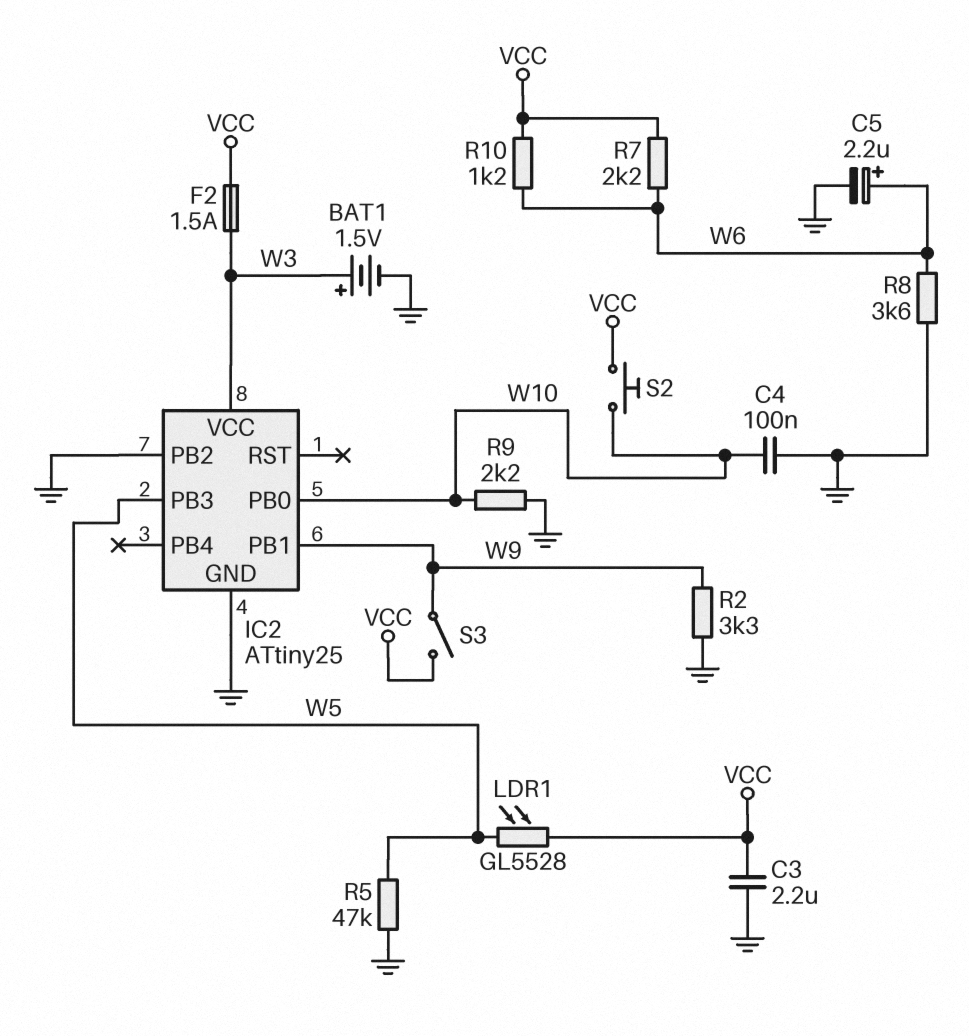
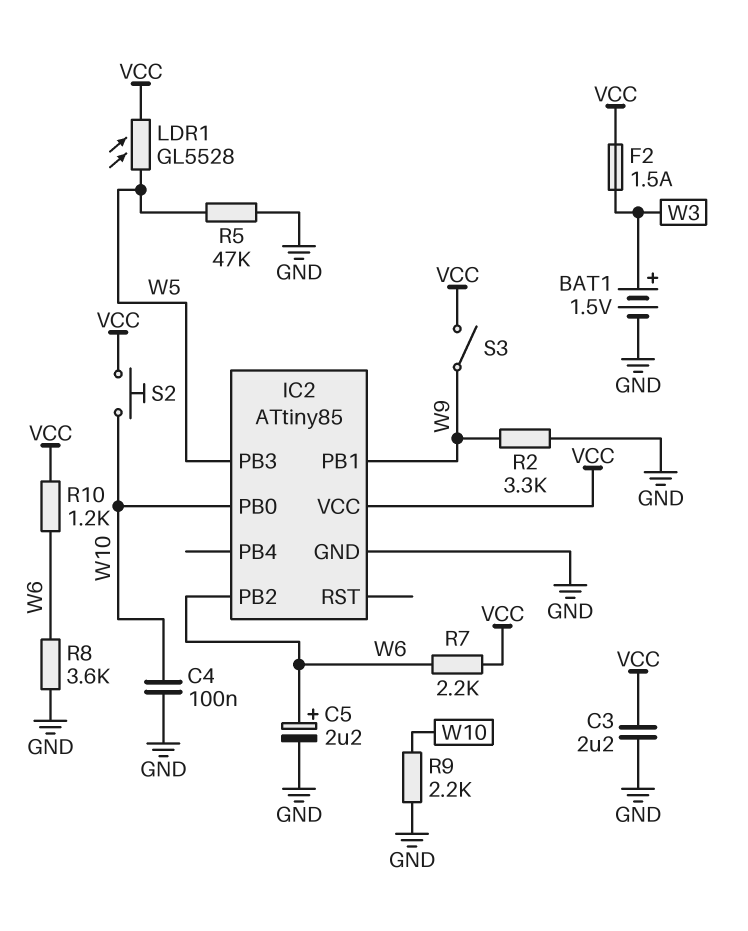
IC2: ATtiny25 -> ATtiny85
IC2 pin PB2: GND -> W6
IC2 pin VCC: W3 -> VCC

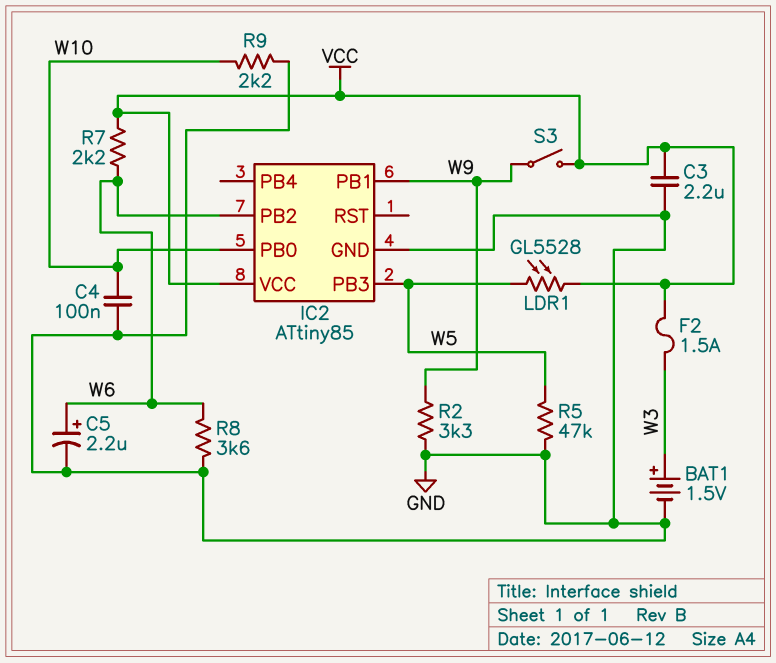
R10: 1.2k (VCC, W6) -> none
S2: button (VCC, W10) -> none

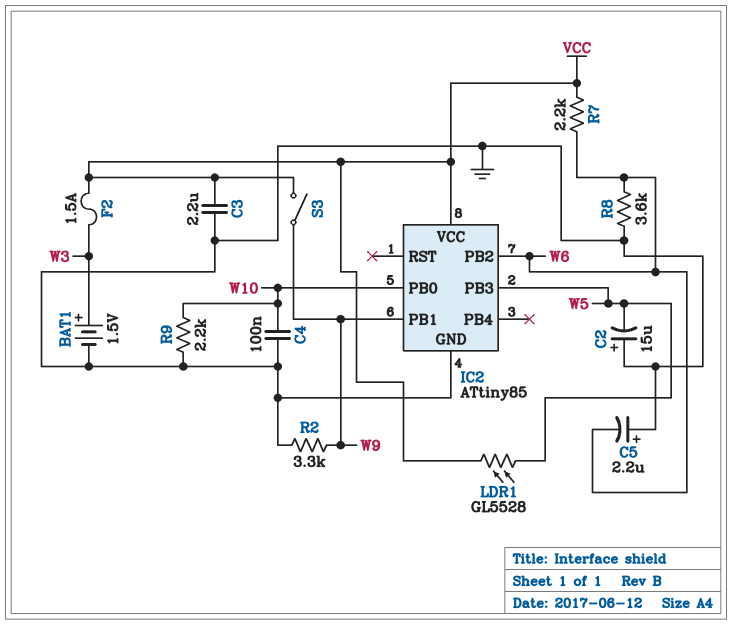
C2: none -> 15uF (plus GND, minus W5)
C5: 2.2uF (plus W6, minus GND) -> 2.2uF (plus GND, minus W6)
R5: 47k (GND, W5) -> none

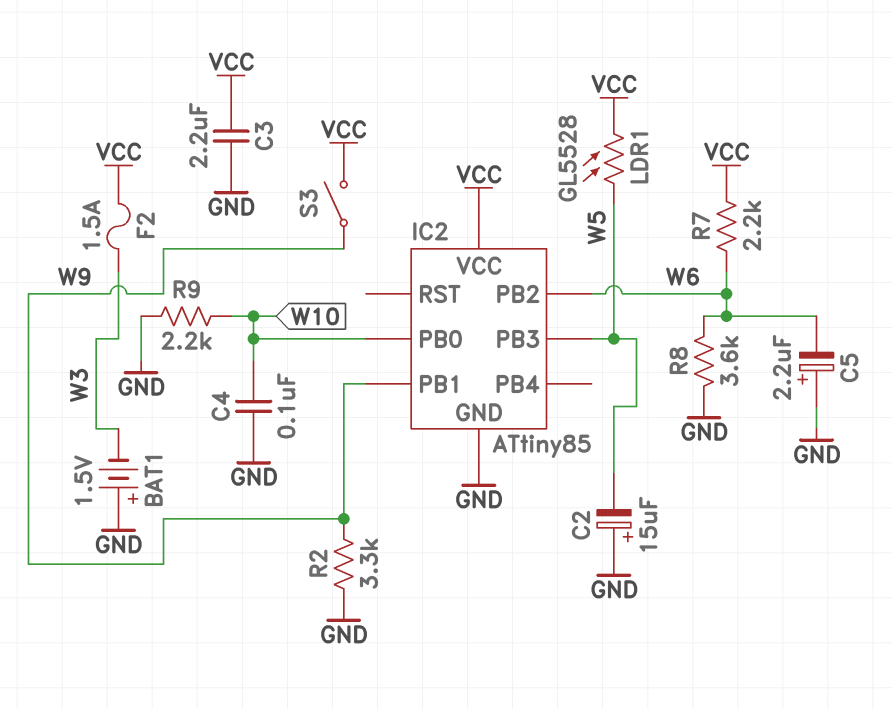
BAT1: 1.5V (plus W3, minus GND) -> 1.5V (plus GND, minus W3)

